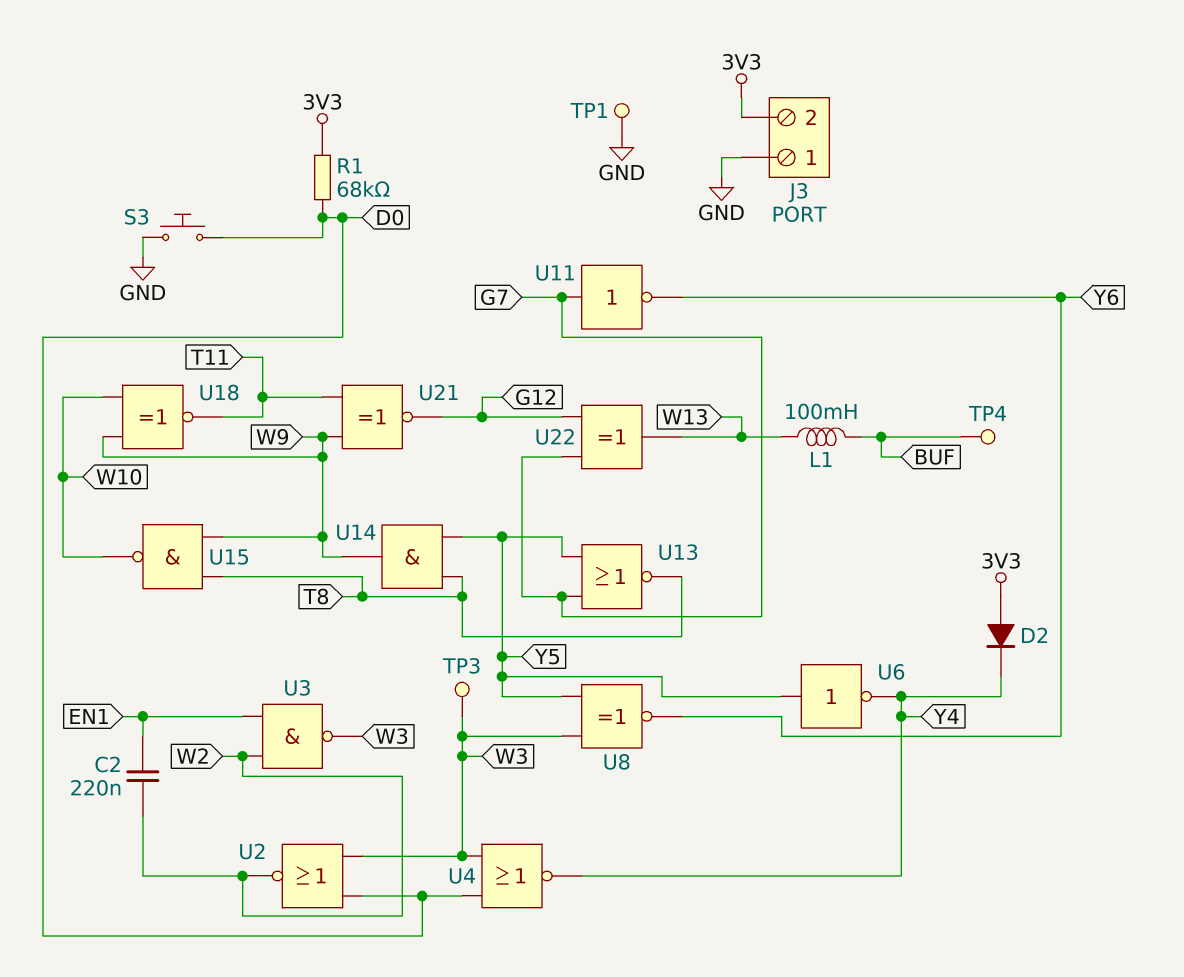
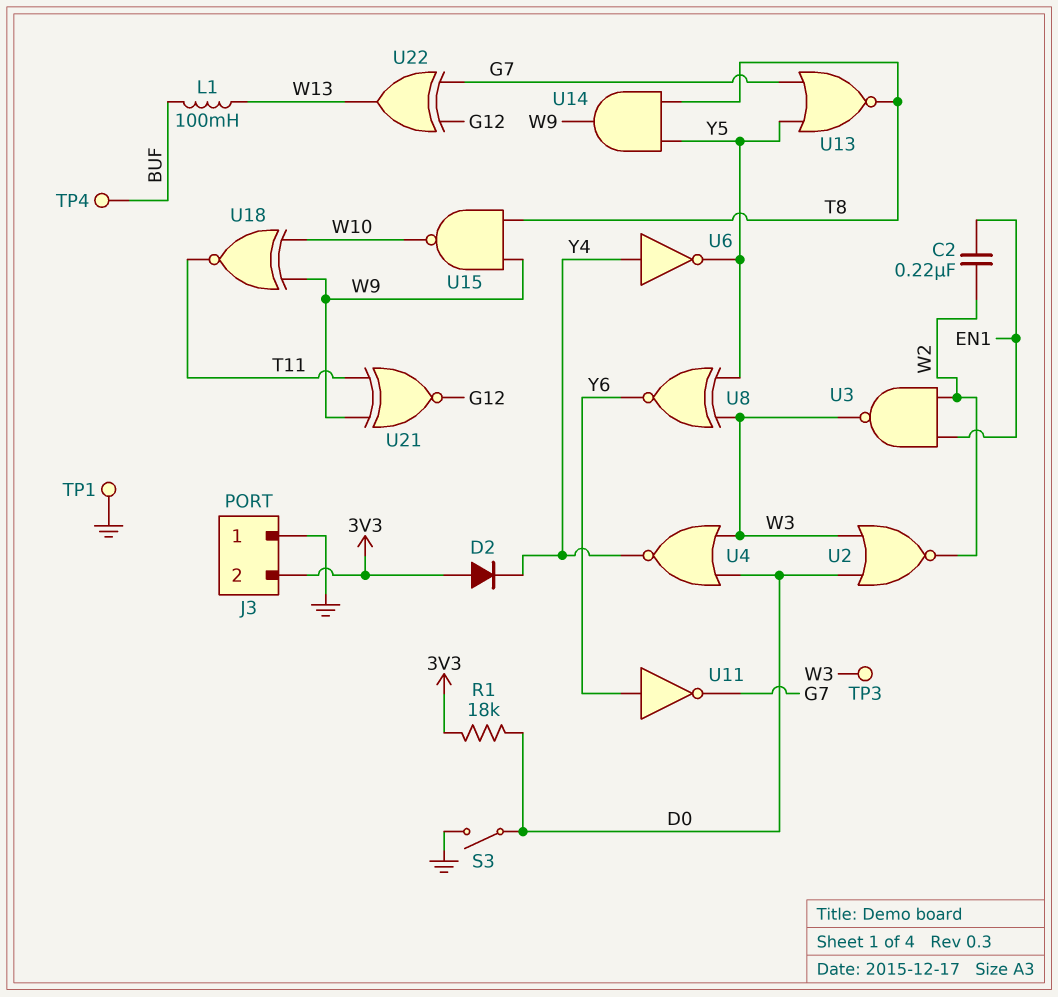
R1: 68k (3V3, D0) -> 18k (3V3, D0)
S3: button (D0, GND) -> switch (D0, GND)
U6: NOT (in Y5, out Y4) -> NOT (in Y4, out Y5)
U11: NOT (in G7, out Y6) -> NOT (in Y6, out G7)

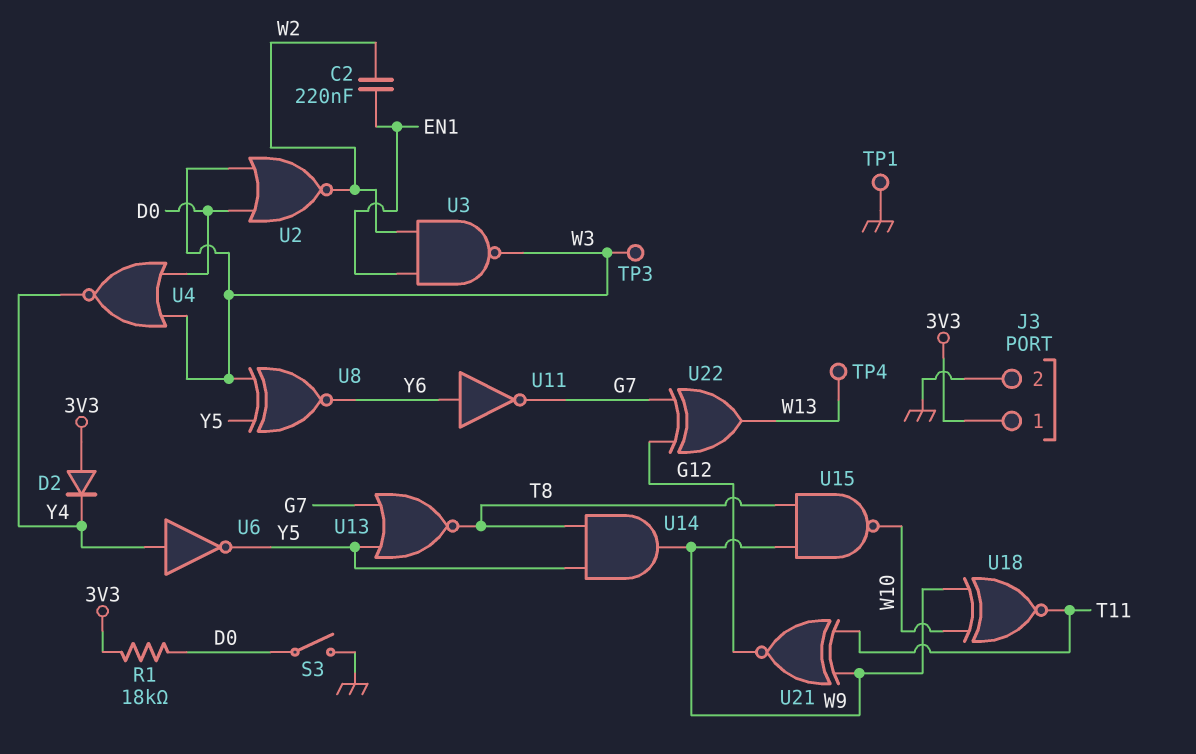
J3 pin 1: GND -> 3V3
J3 pin 2: 3V3 -> GND
L1: 100mH (BUF, W13) -> none
TP4: test point (BUF) -> test point (W13)

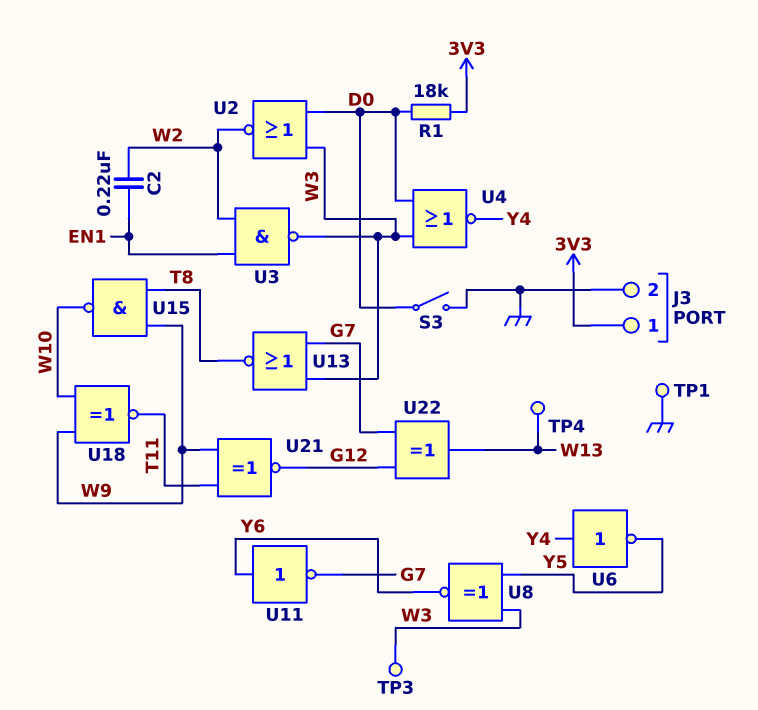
D2: diode (A 3V3, K Y4) -> none
U13: NOR (in G7, in Y5, out T8) -> NOR (in G7, in W3, out T8)
U14: AND (in T8, in Y5, out W9) -> none

